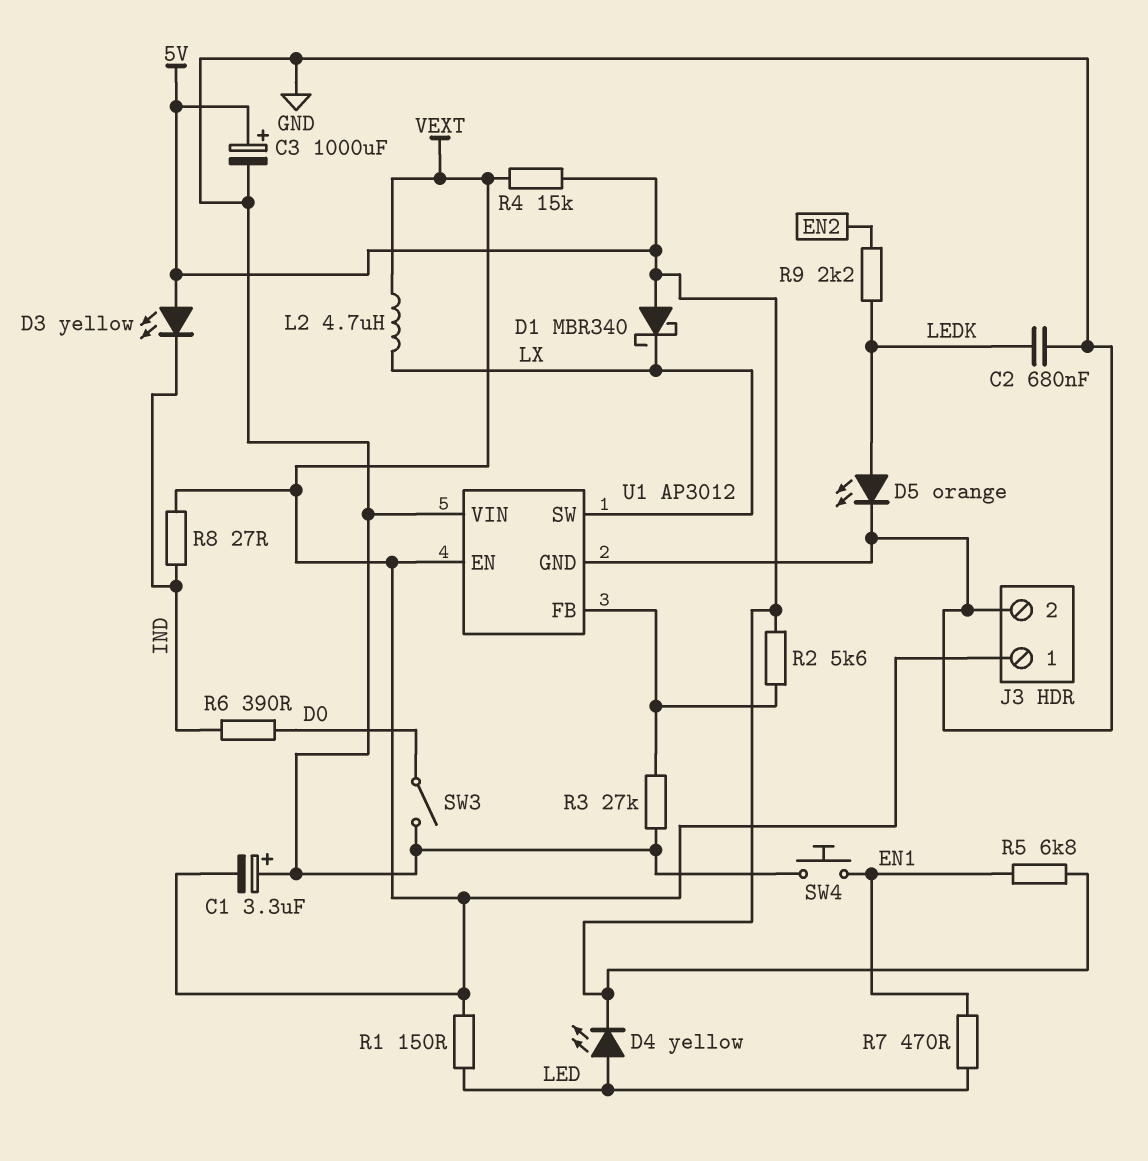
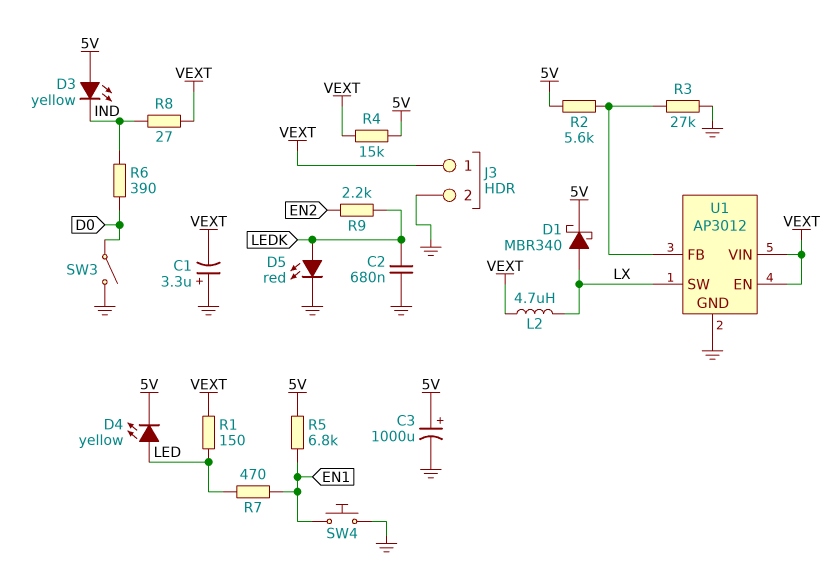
D1: schottky MBR340 (A 5V, K LX) -> schottky MBR340 (A LX, K 5V)
D5: LED orange (A LEDK, K GND) -> LED red (A LEDK, K GND)
U1 pin VIN: GND -> VEXT

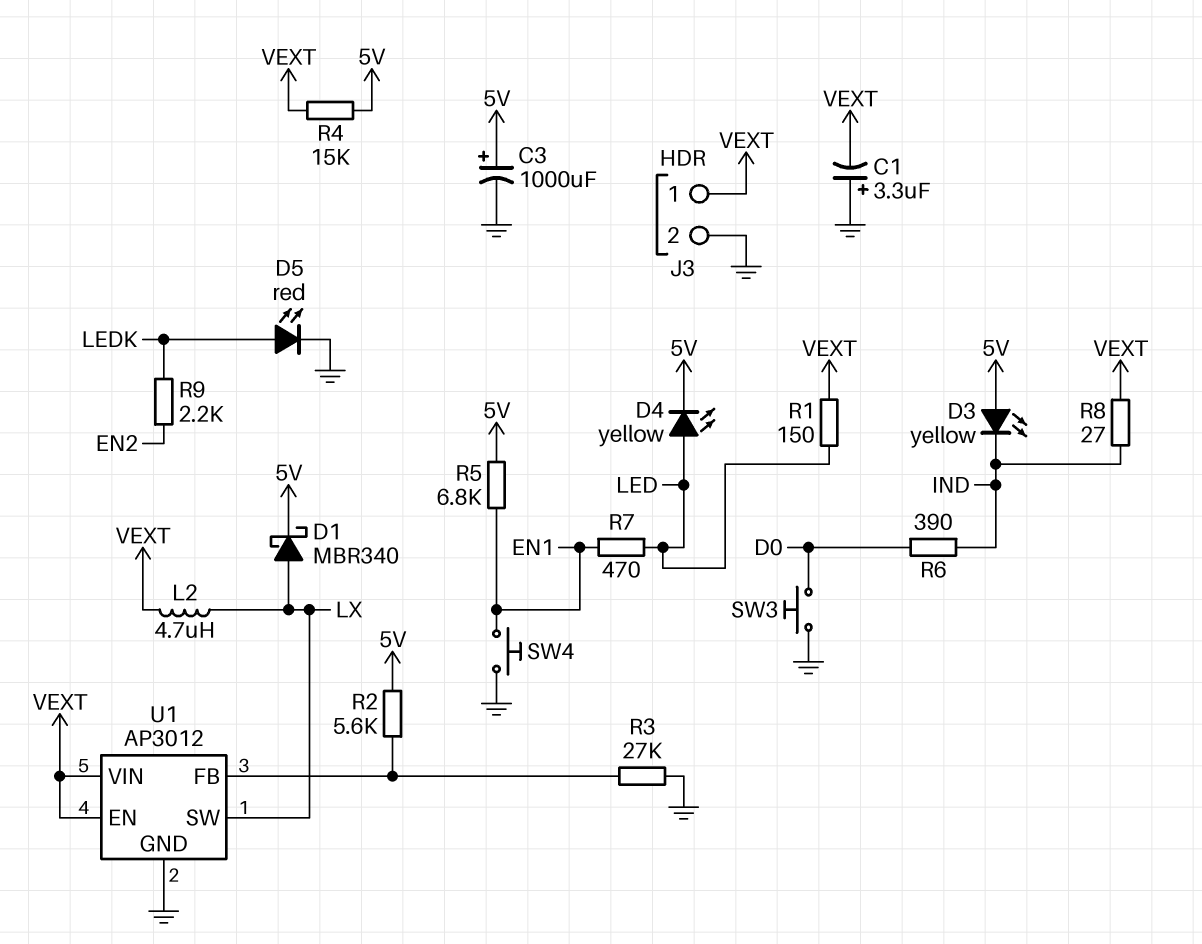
C2: 680nF (GND, LEDK) -> none
SW3: switch (D0, GND) -> button (D0, GND)

